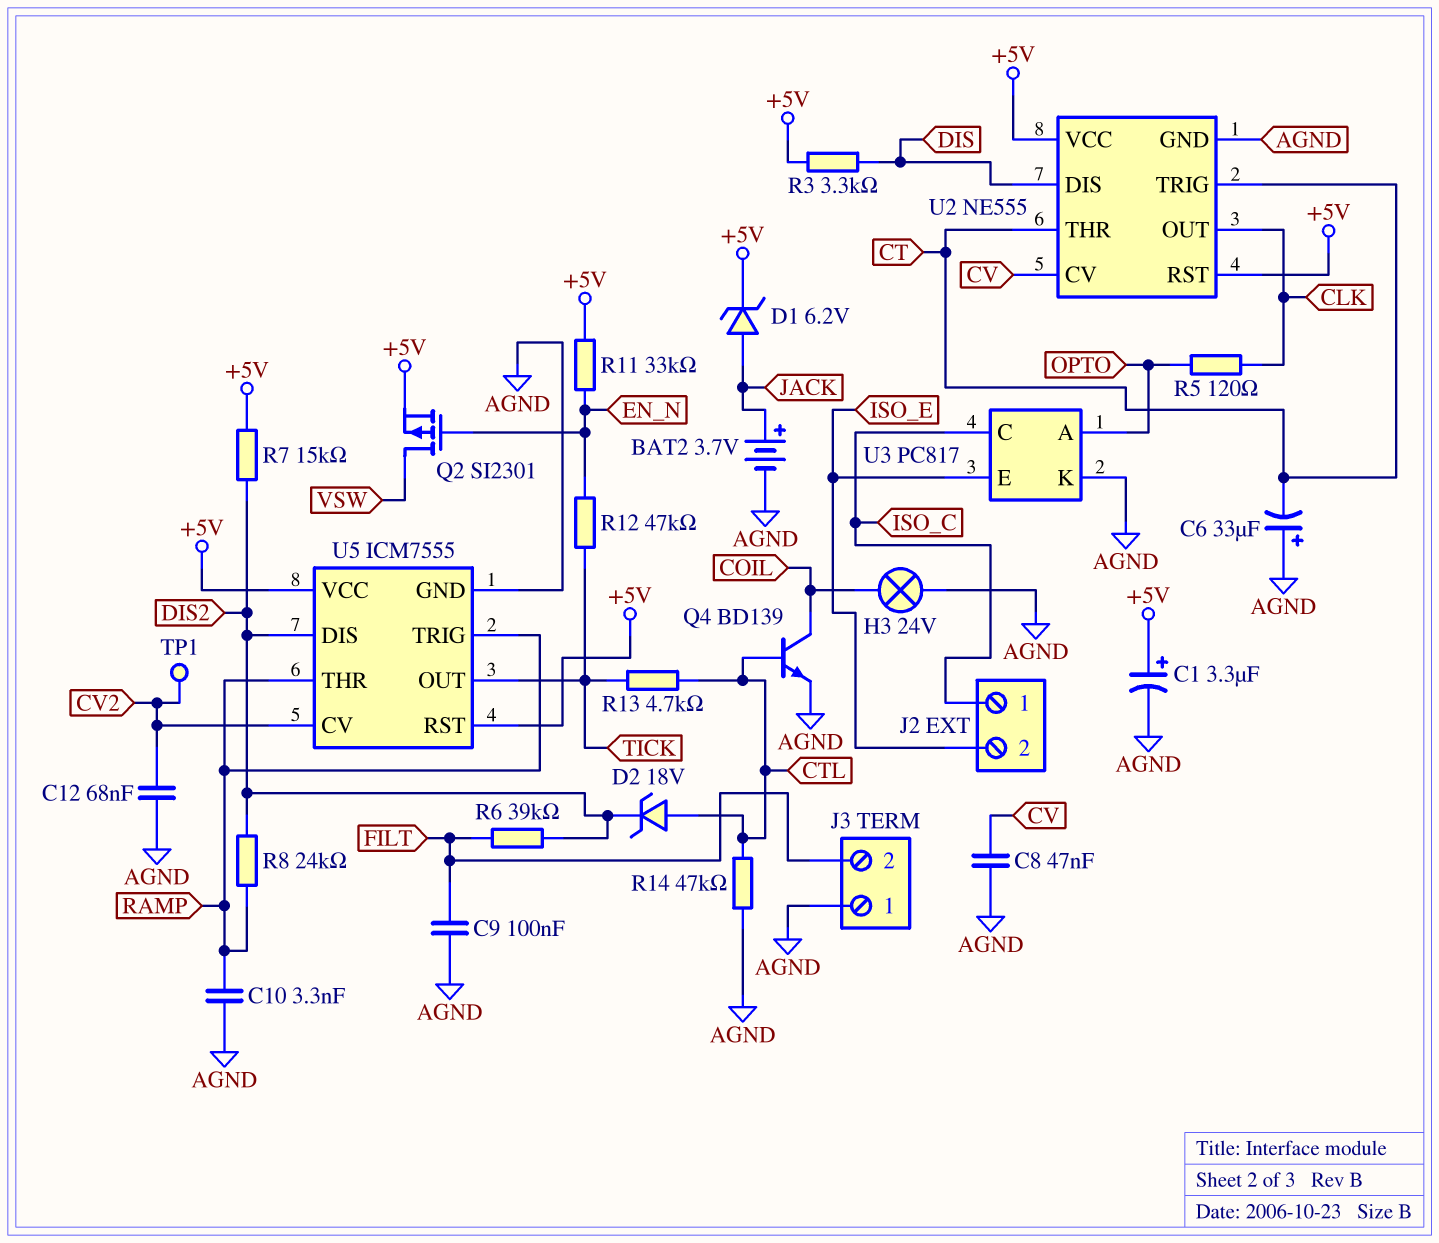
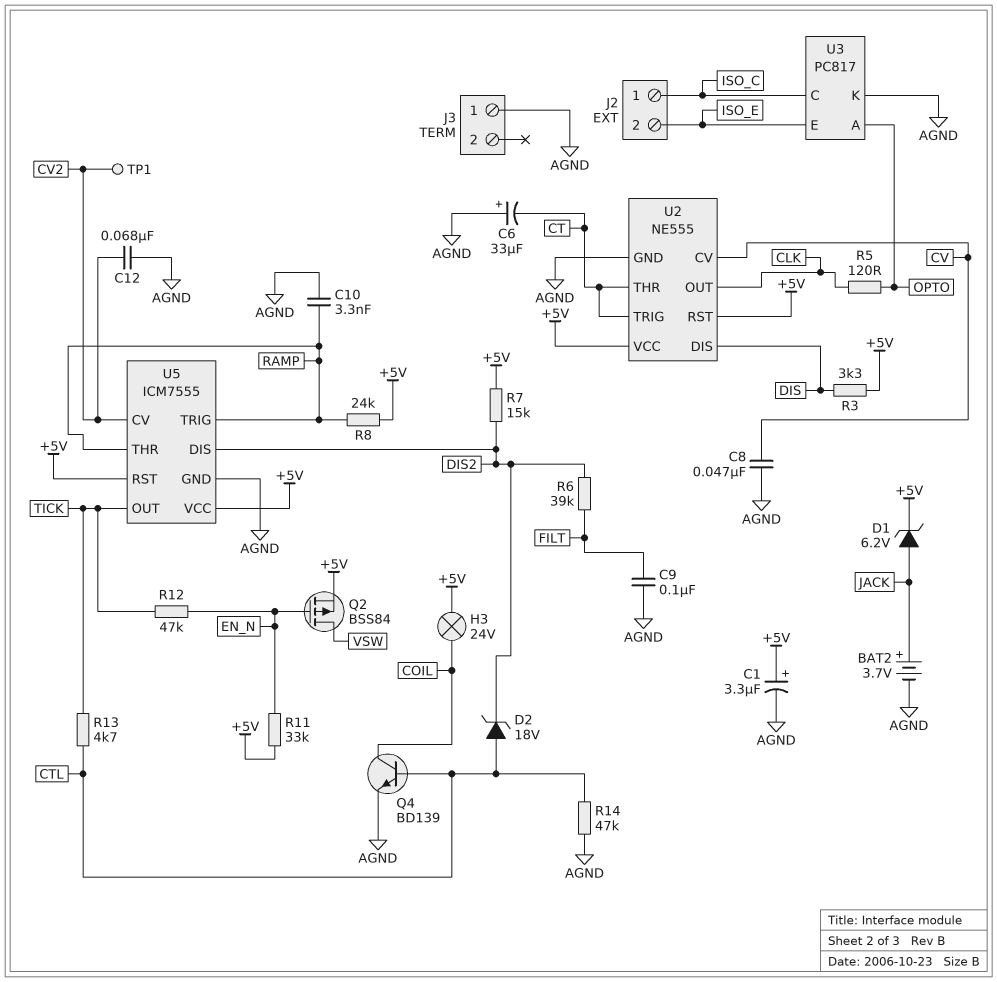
H3: lamp 24V (AGND, COIL) -> lamp 24V (+5V, COIL)
J3 pin 2: FILT -> none
Q2: PMOS SI2301 (G EN_N, D VSW, S +5V) -> PMOS BSS84 (G EN_N, D VSW, S +5V)
R8: 24k (DIS2, RAMP) -> 24k (+5V, RAMP)

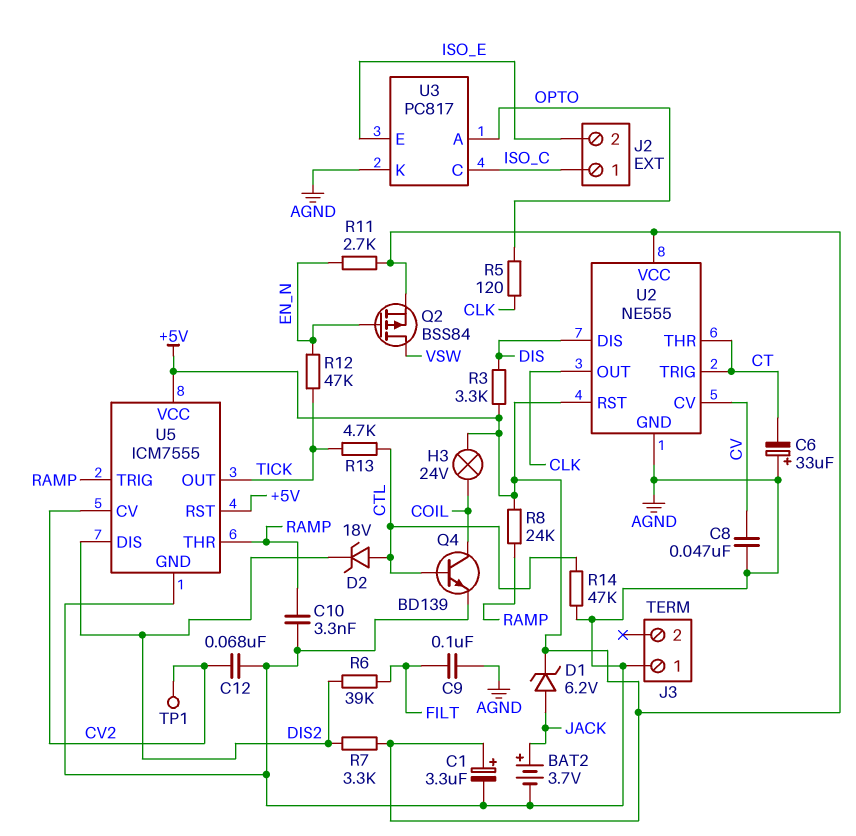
R7: 15k (+5V, DIS2) -> 3.3k (+5V, DIS2)
R11: 33k (+5V, EN_N) -> 2.7k (+5V, EN_N)

